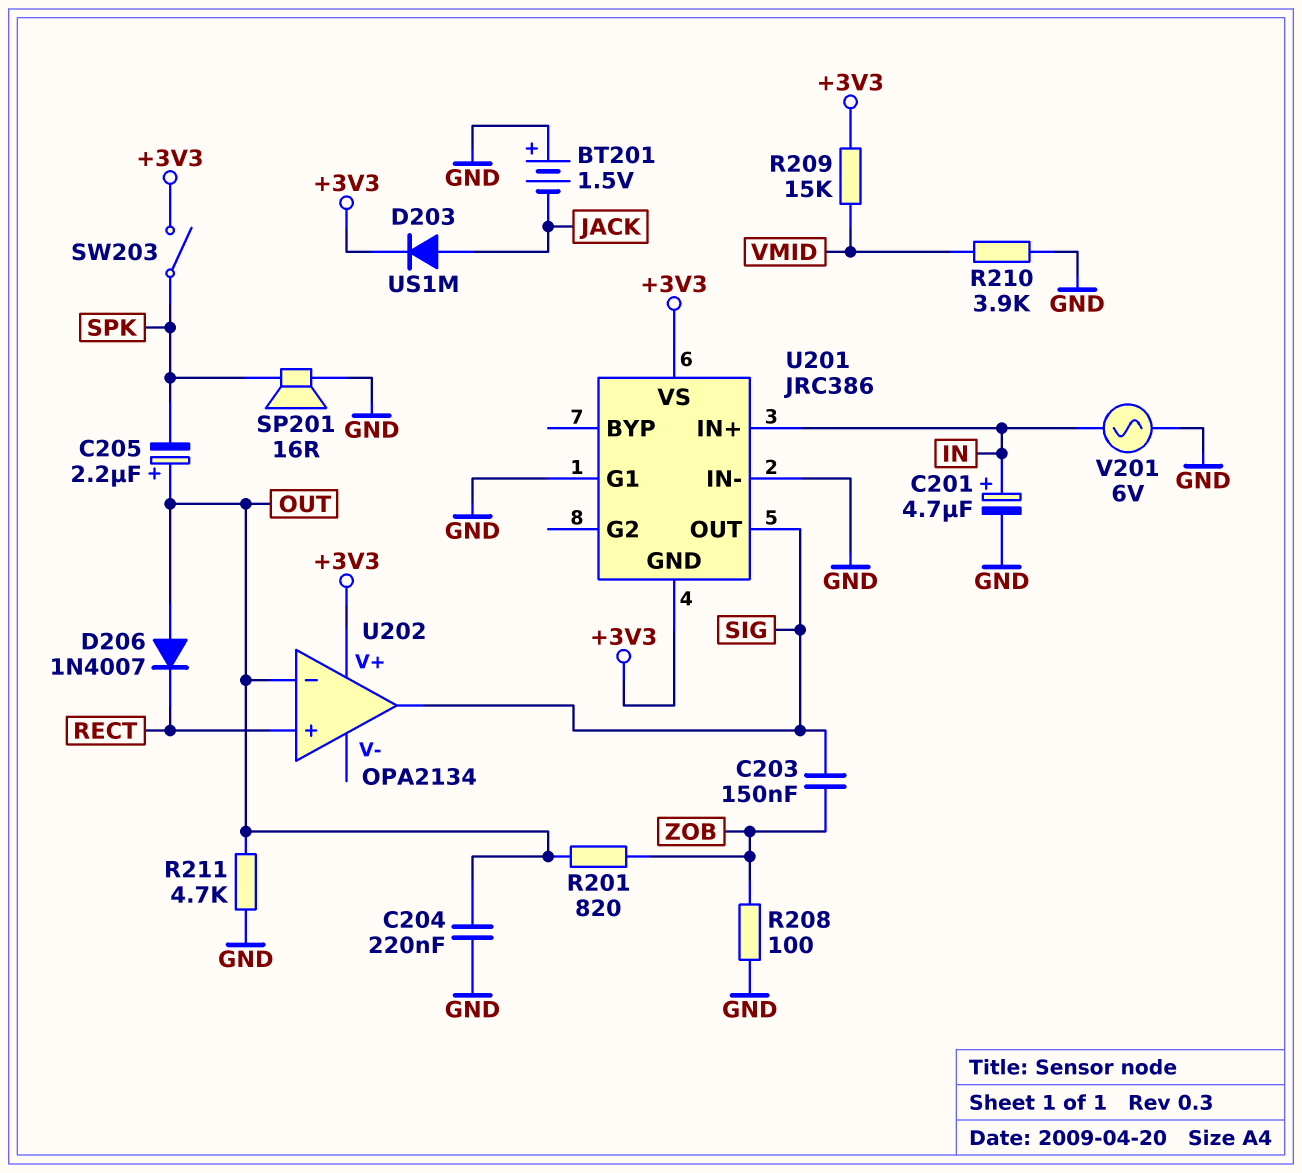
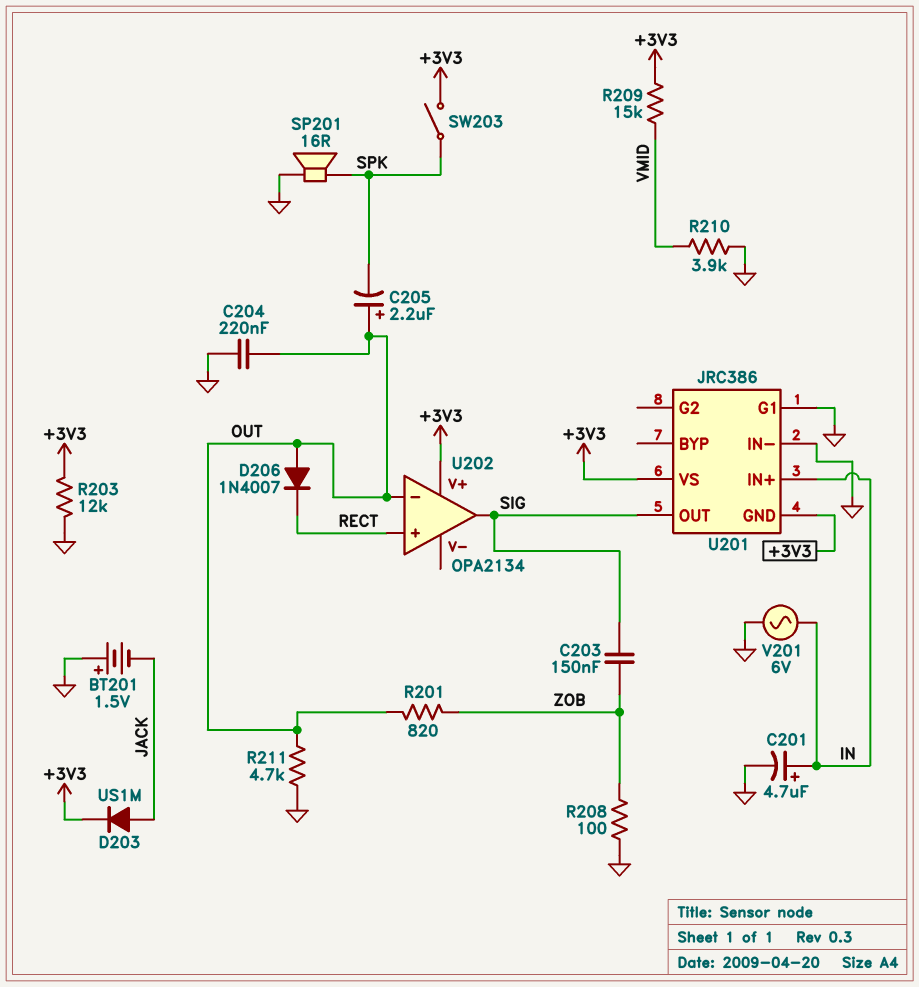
R203: none -> 12k (+3V3, GND)

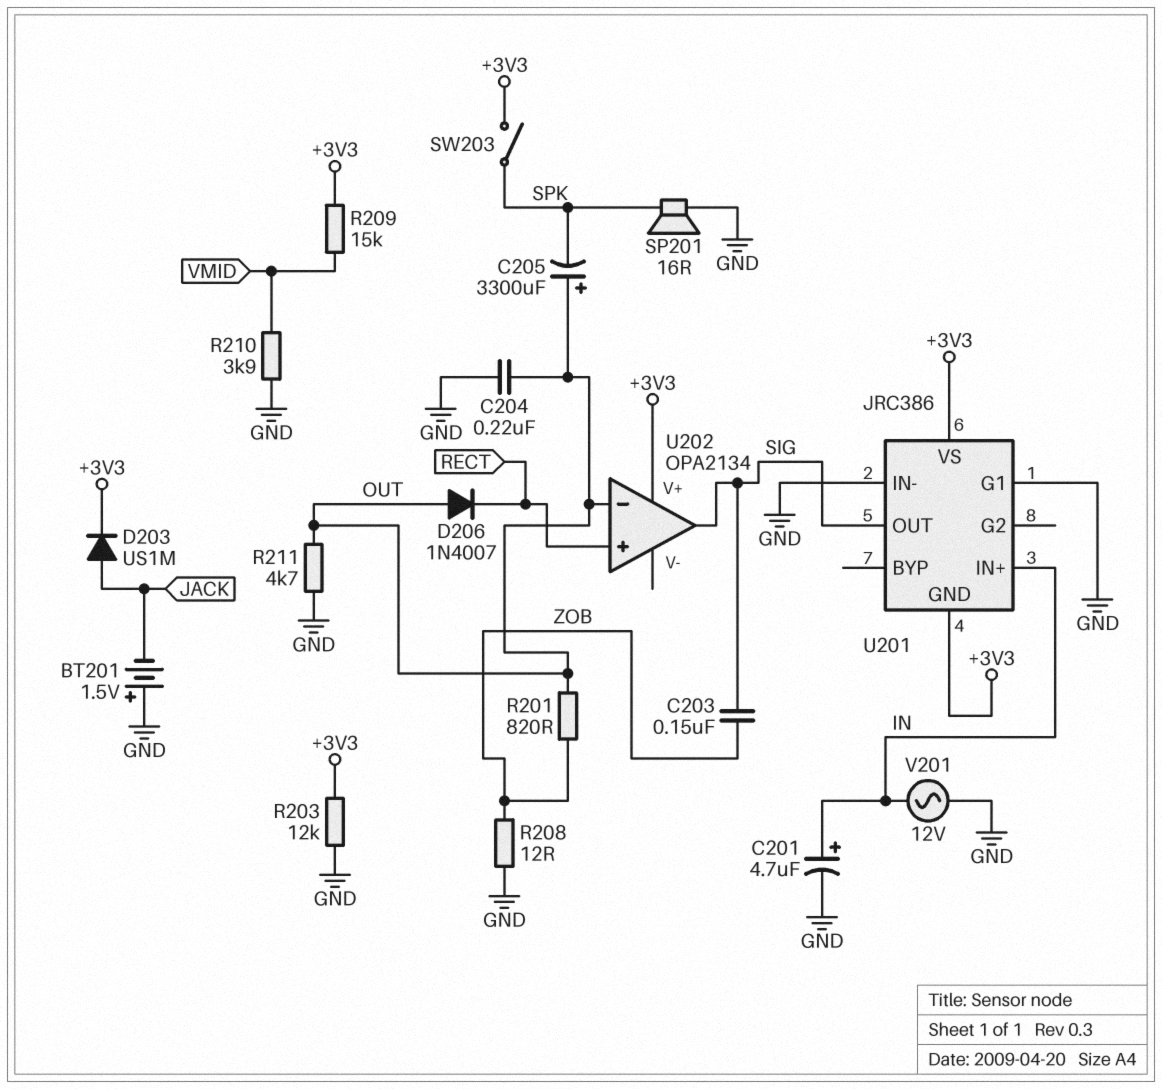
C205: 2.2uF (plus OUT, minus SPK) -> 3300uF (plus OUT, minus SPK)
R208: 100 (GND, ZOB) -> 12 (GND, ZOB)
V201: AC 6V (GND, IN) -> AC 12V (GND, IN)

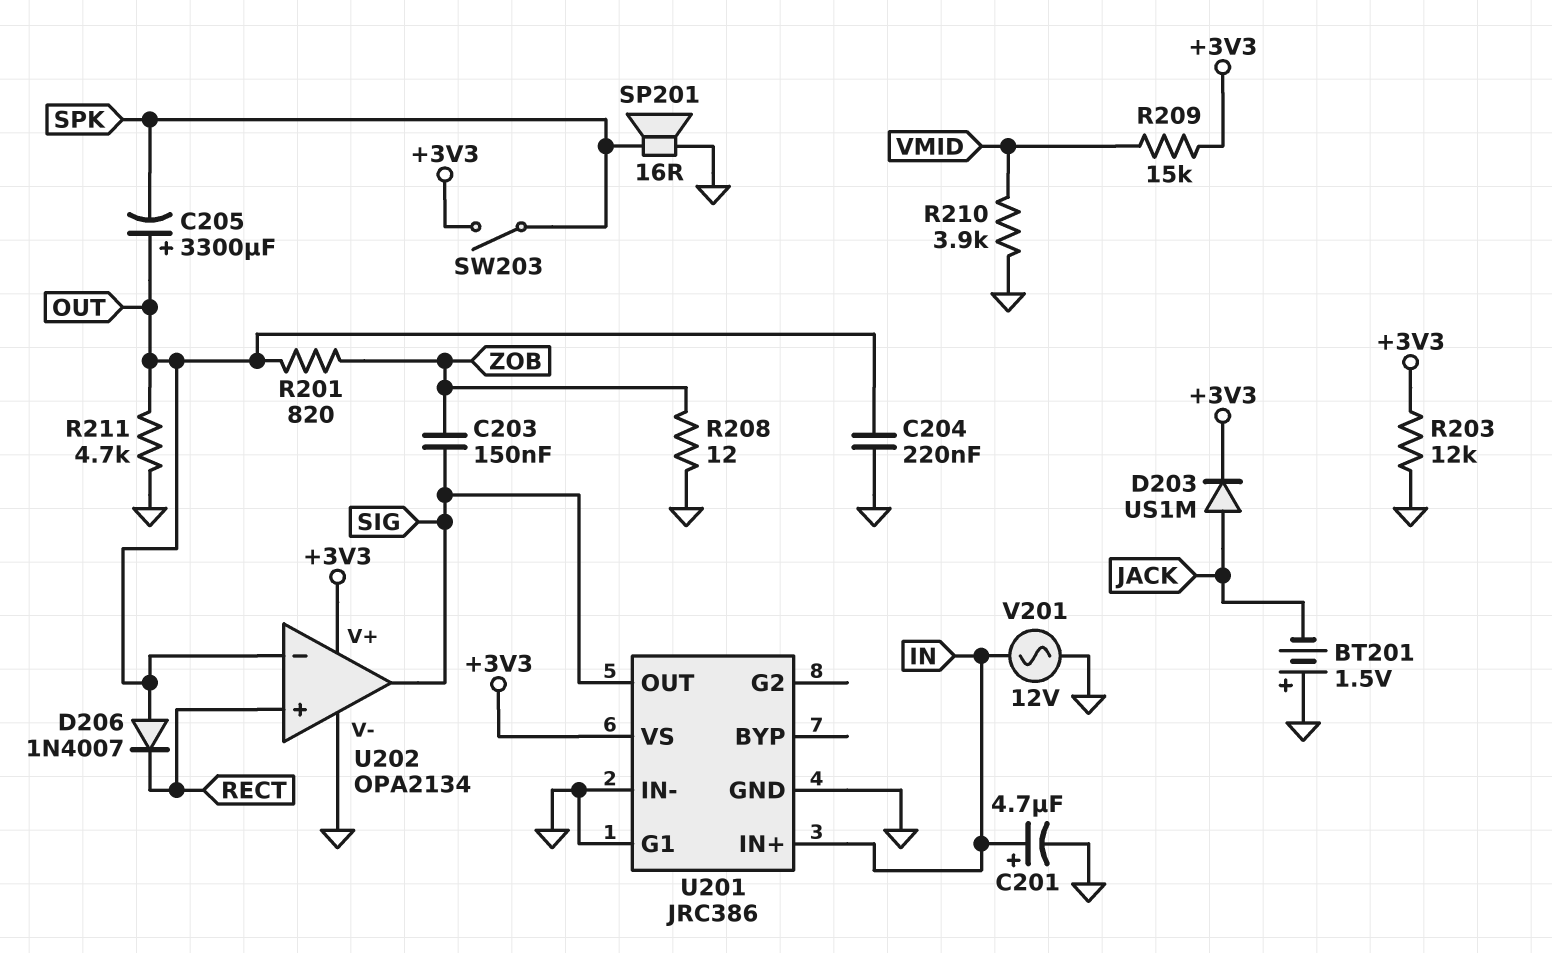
U201 pin GND: +3V3 -> GND
U202 pin V-: none -> GND

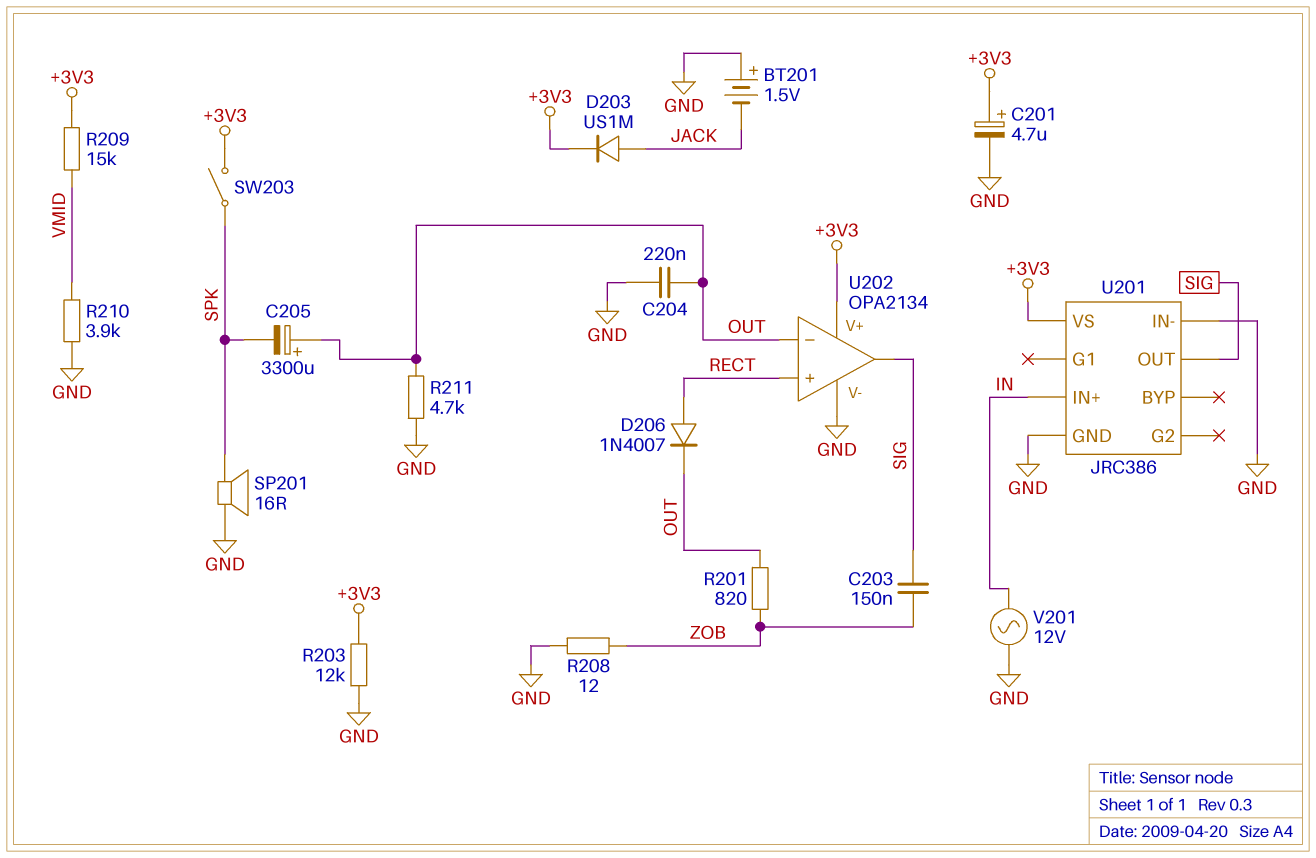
C201: 4.7uF (plus IN, minus GND) -> 4.7uF (plus +3V3, minus GND)
D206: diode 1N4007 (A OUT, K RECT) -> diode 1N4007 (A RECT, K OUT)
U201 pin G1: GND -> none

